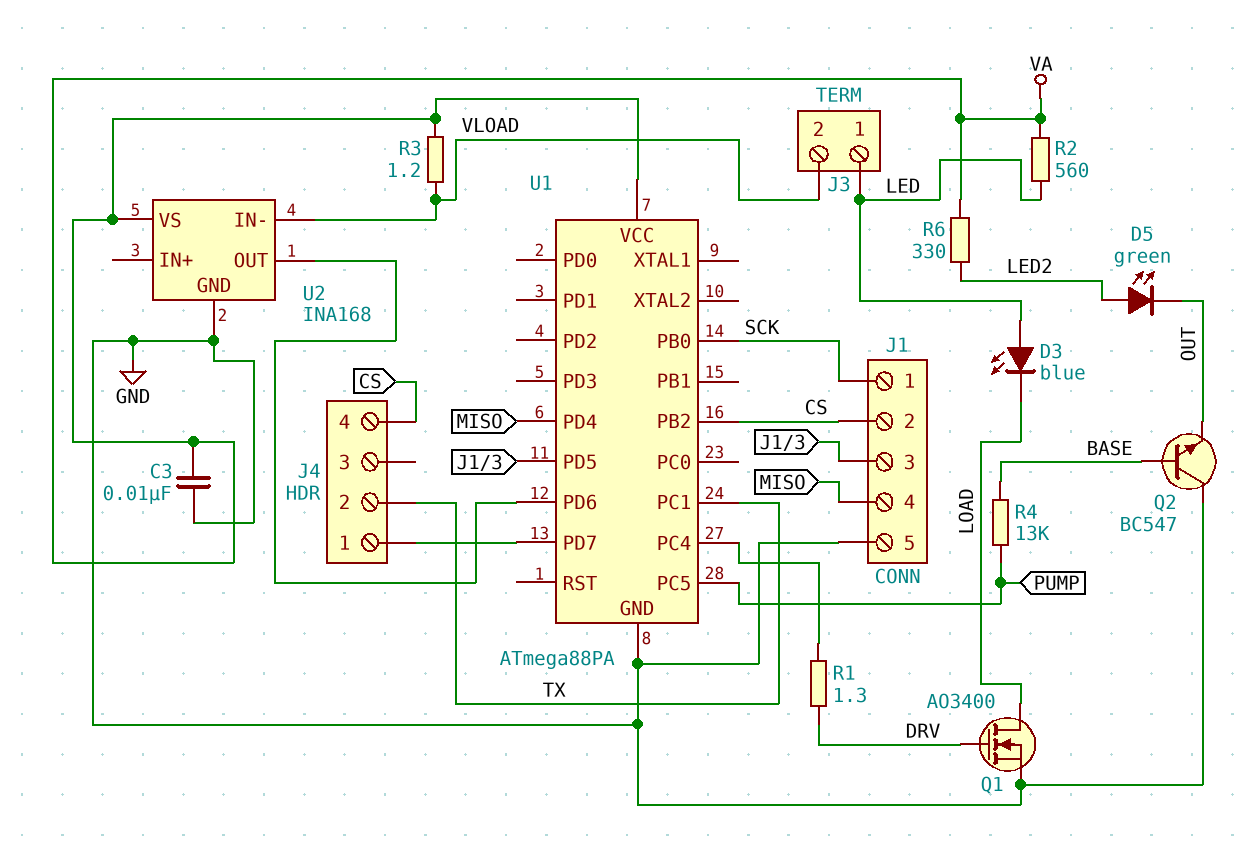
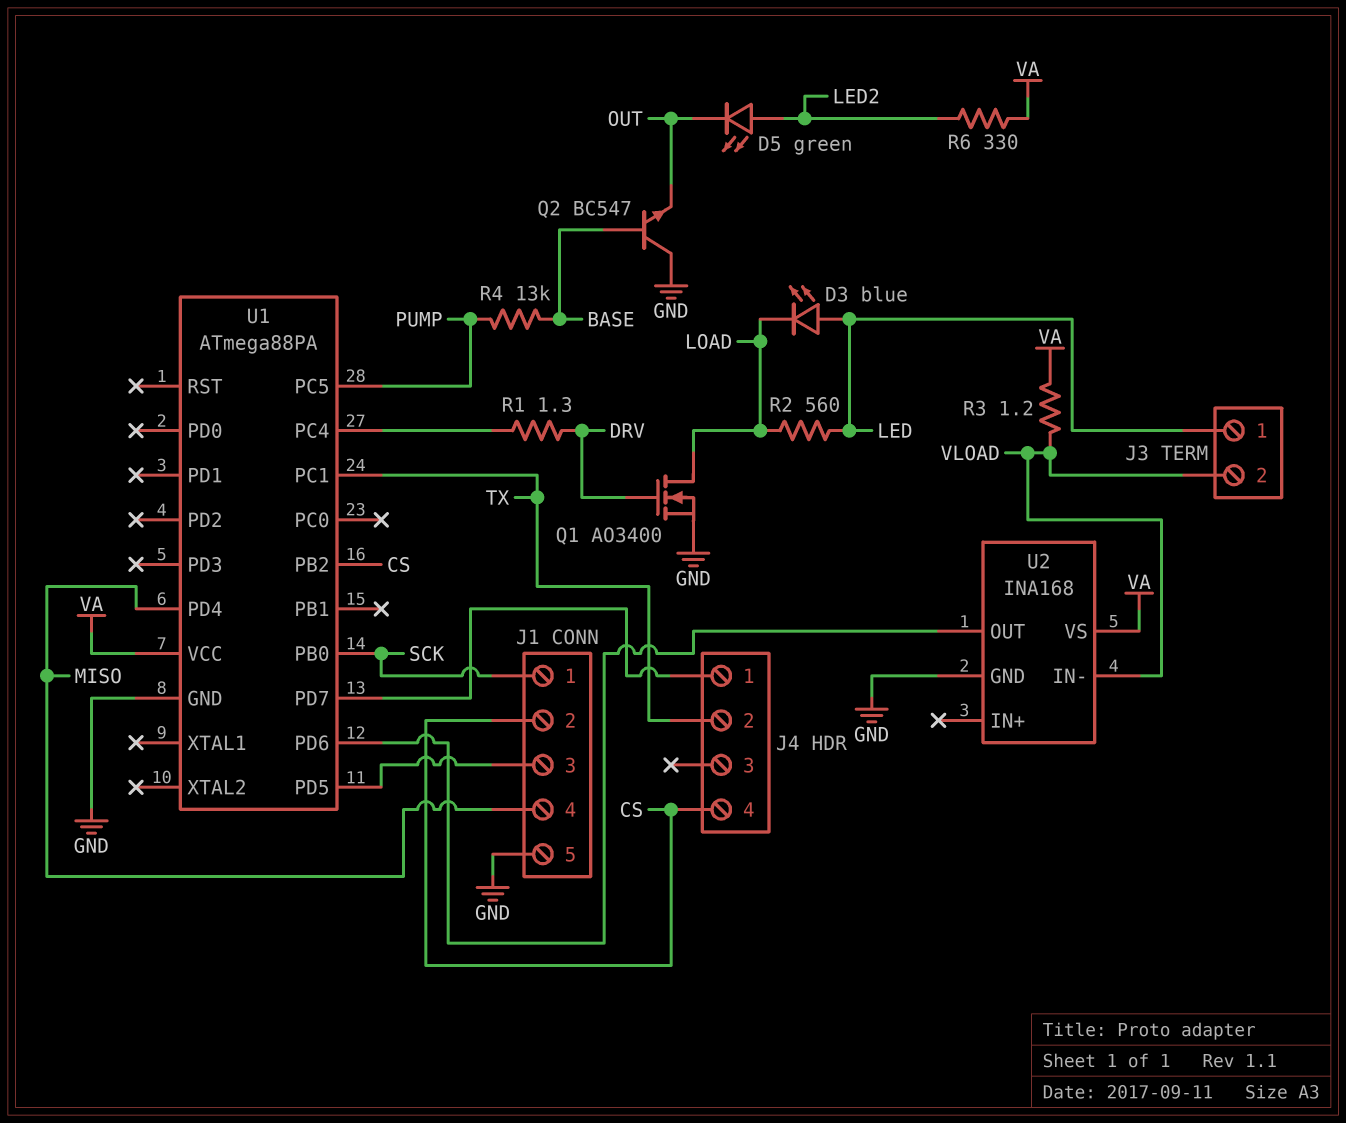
C3: 10nF (GND, VA) -> none
R2: 560 (LED, VA) -> 560 (LED, LOAD)

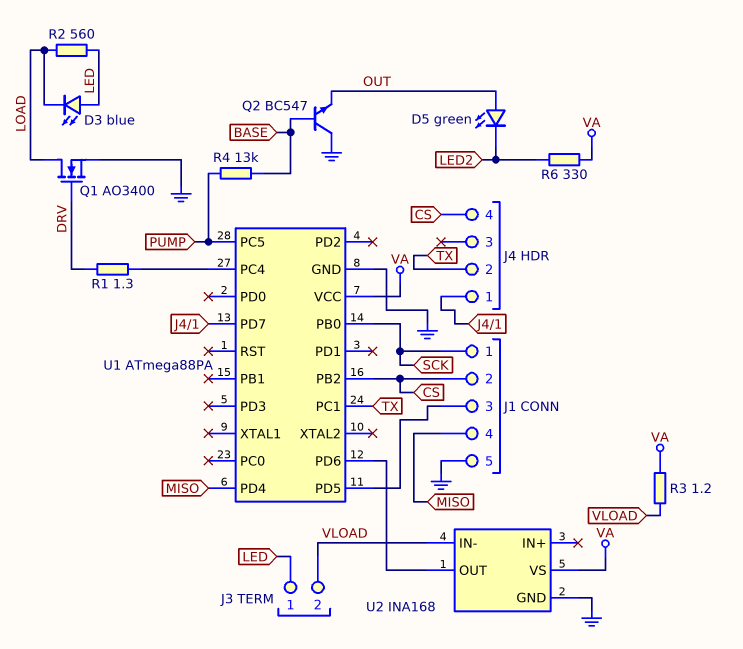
D5: LED green (A LED2, K OUT) -> LED green (A OUT, K LED2)

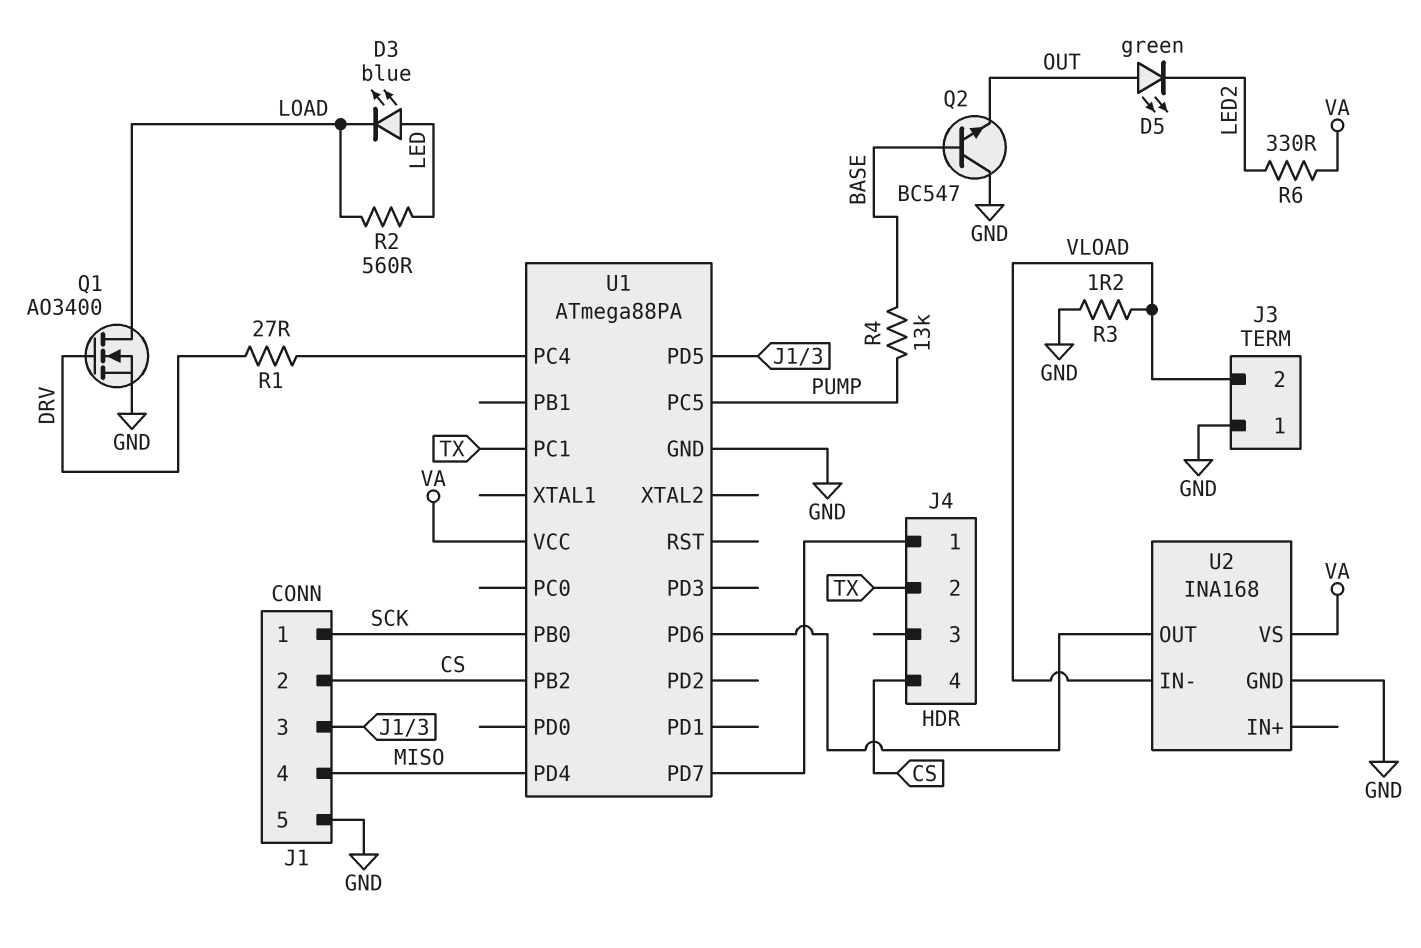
J3 pin 1: LED -> GND
R1: 1.3 (DRV, U1/PC4) -> 27 (DRV, U1/PC4)
R3: 1.2 (VA, VLOAD) -> 1.2 (GND, VLOAD)

